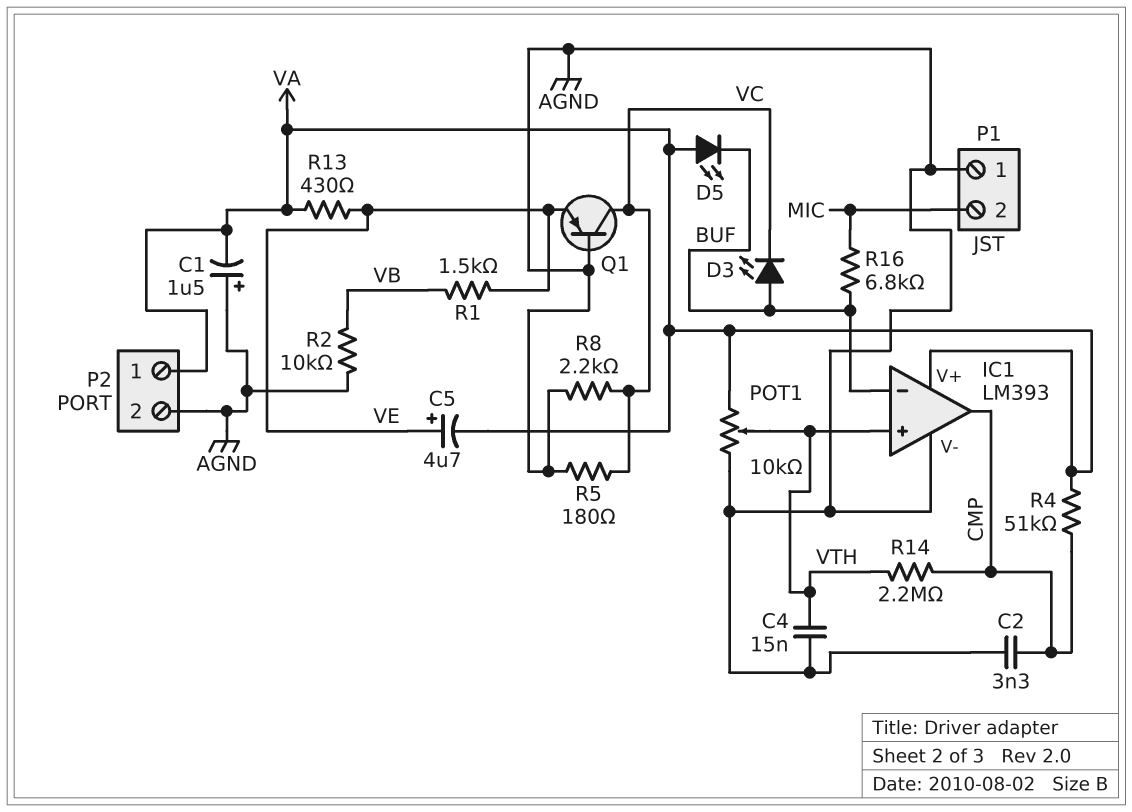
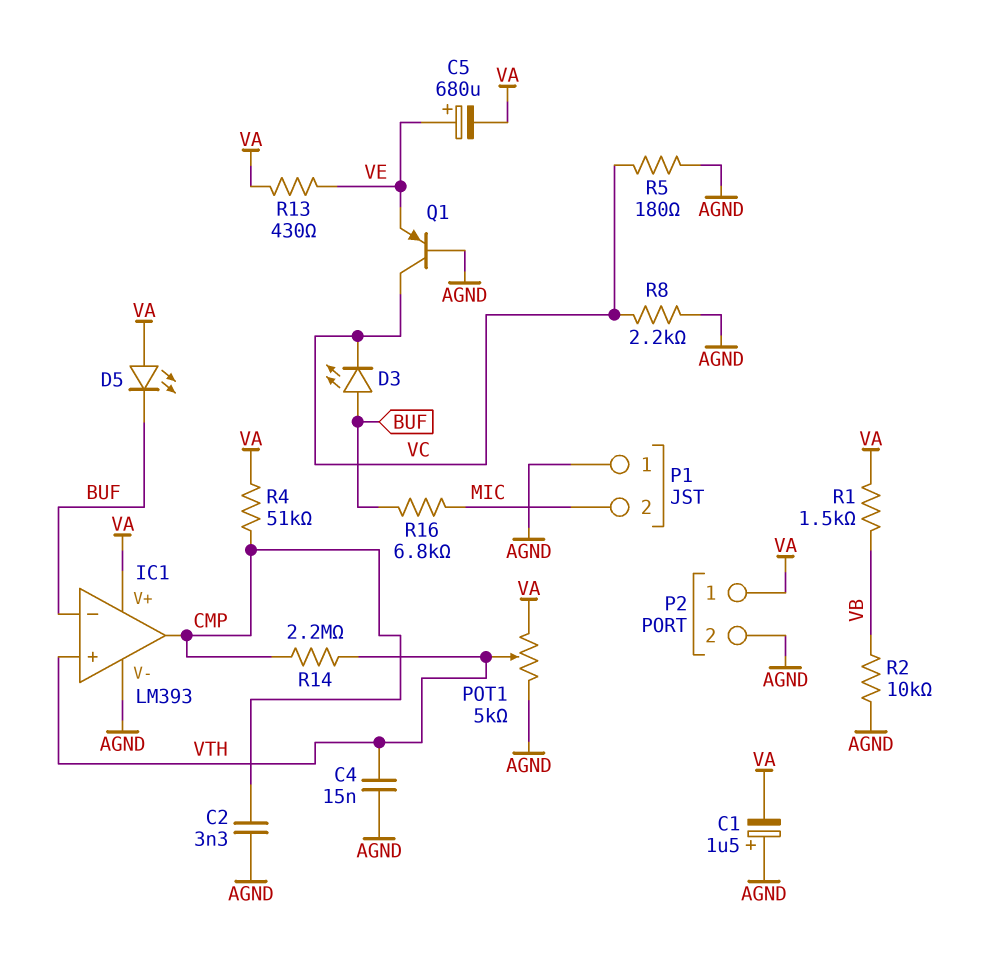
C5: 4.7uF (plus VE, minus VA) -> 680uF (plus VE, minus VA)
POT1: 10k (AGND, VA, wiper VTH) -> 5k (AGND, VA, wiper VTH)
R1: 1.5k (VB, VE) -> 1.5k (VA, VB)

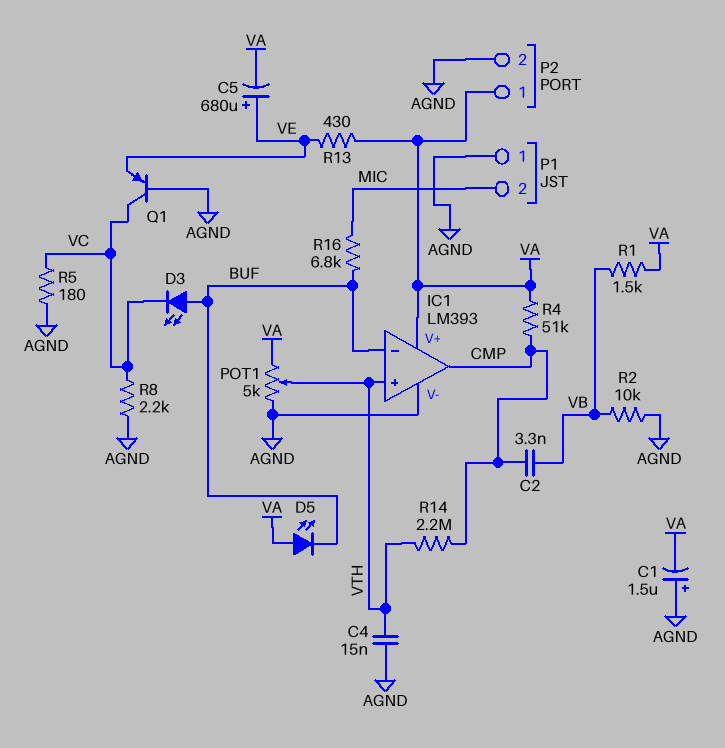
C2: 3.3nF (AGND, CMP) -> 3.3nF (CMP, VB)

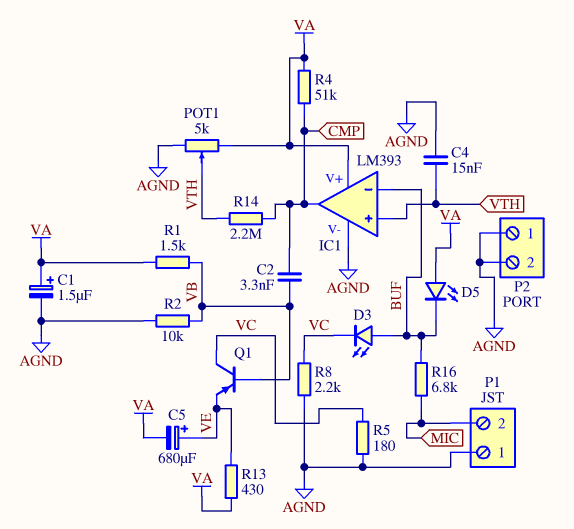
C1: 1.5uF (plus AGND, minus VA) -> 1.5uF (plus VA, minus AGND)
P2 pin 1: VA -> AGND
Q1: PNP (B AGND, C VC, E VE) -> PNP (B VB, C VC, E VE)

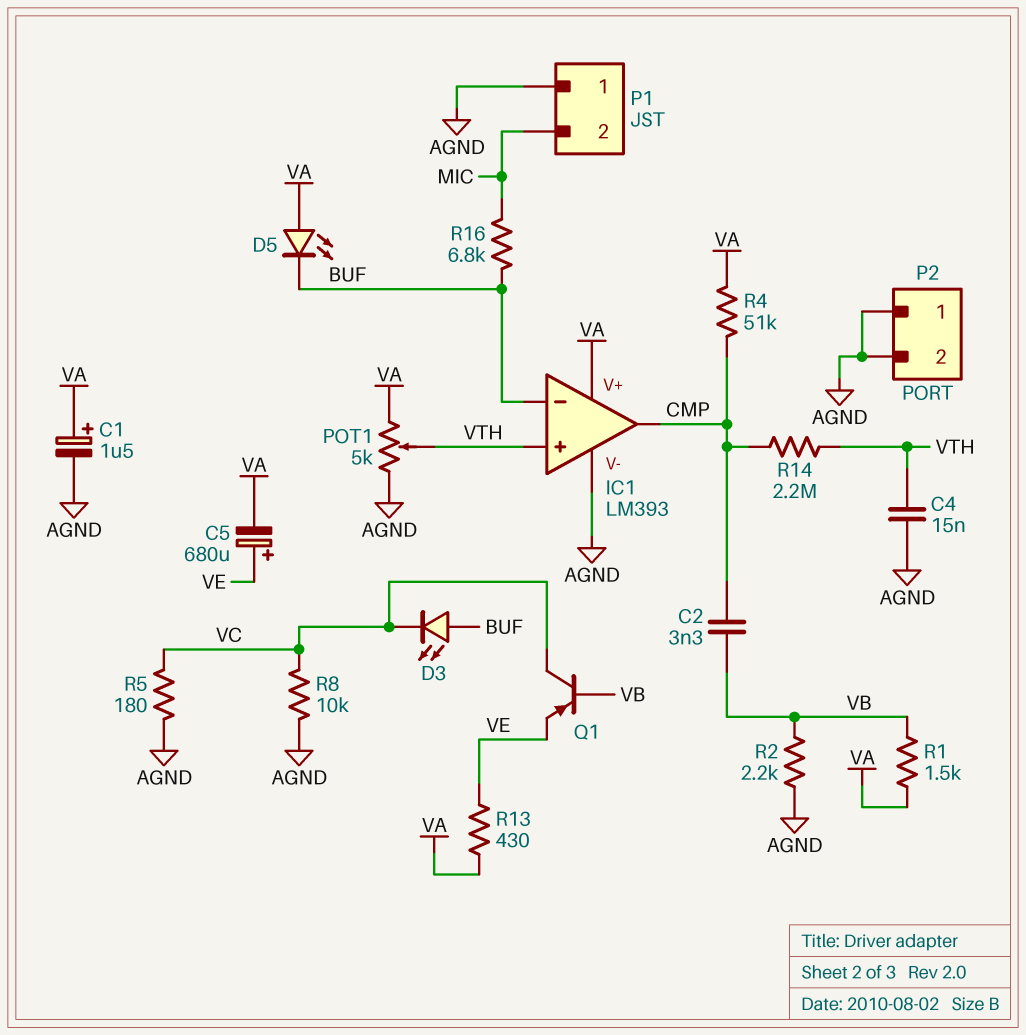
R2: 10k (AGND, VB) -> 2.2k (AGND, VB)
R8: 2.2k (AGND, VC) -> 10k (AGND, VC)

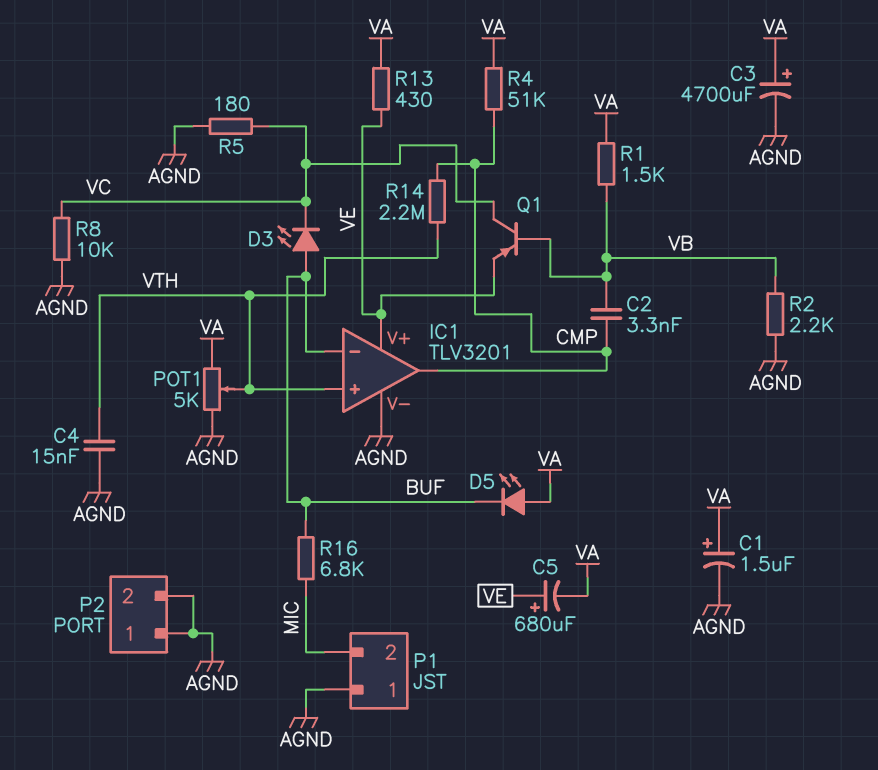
C3: none -> 4700uF (plus VA, minus AGND)
IC1: LM393 -> TLV3201
IC1 pin V+: VA -> VE

